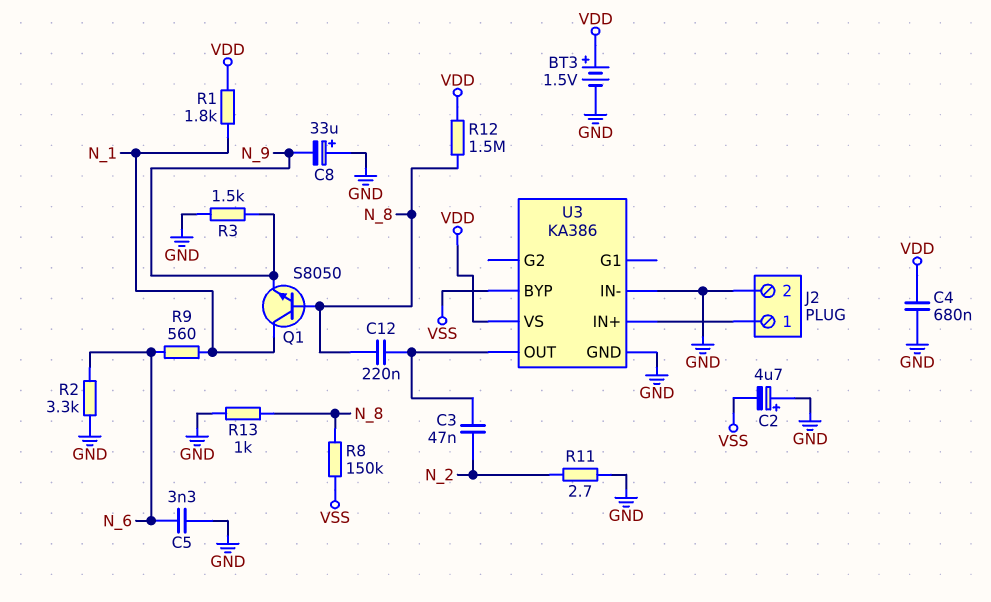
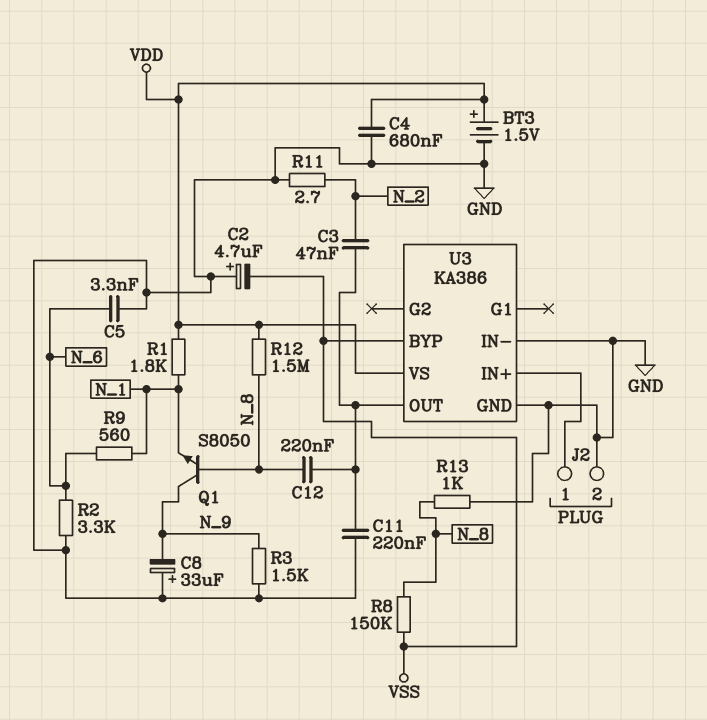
C11: none -> 220nF (GND, U3/OUT)
Q1: NPN S8050 (B N_8, C N_1, E N_9) -> NPN S8050 (B N_8, C N_9, E N_1)

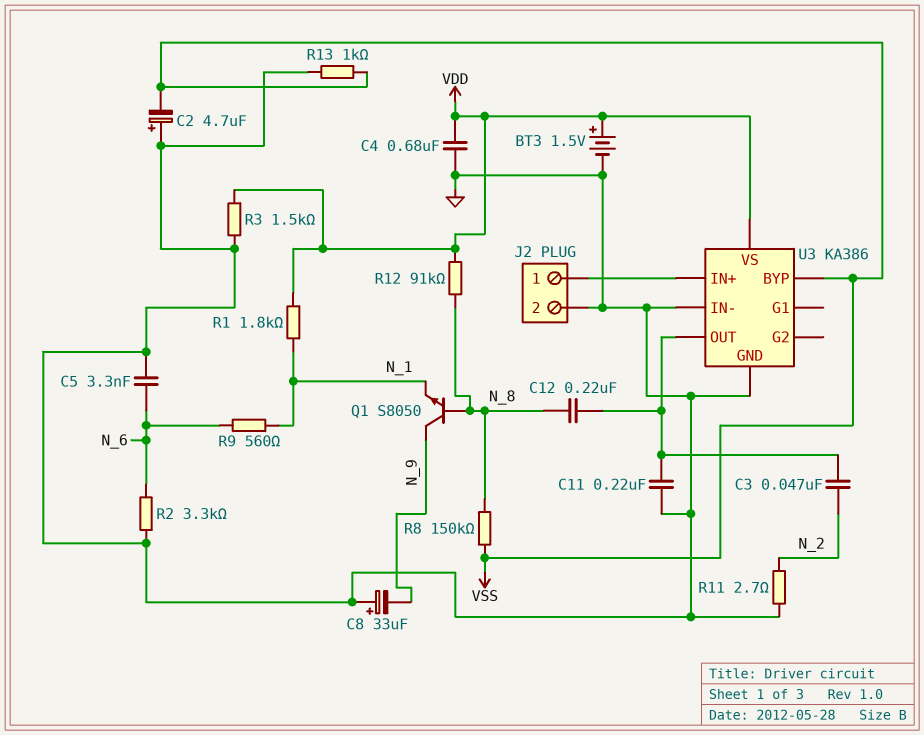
R3: 1.5k (GND, N_9) -> 1.5k (GND, VDD)
R12: 1.5M (N_8, VDD) -> 91k (N_8, VDD)
R13: 1k (GND, N_8) -> 1k (GND, VSS)

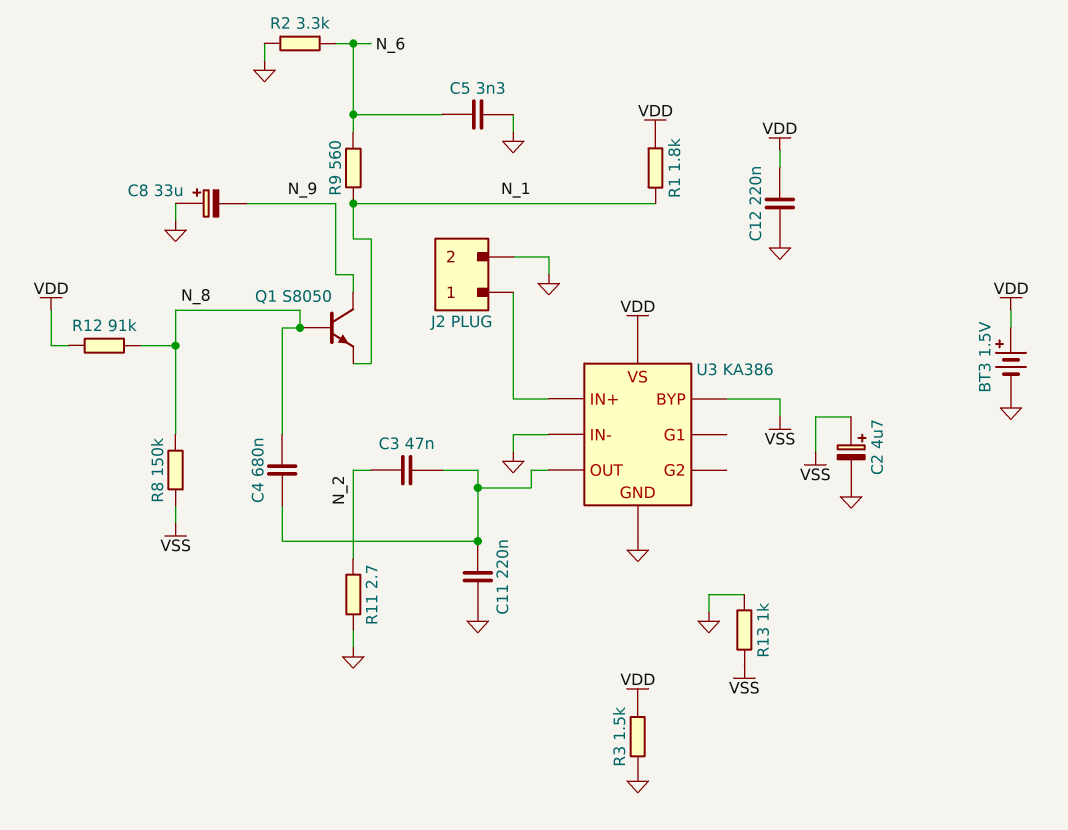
C2: 4.7uF (plus GND, minus VSS) -> 4.7uF (plus VSS, minus GND)
C4: 680nF (GND, VDD) -> 680nF (N_8, U3/OUT)
C12: 220nF (N_8, U3/OUT) -> 220nF (GND, VDD)

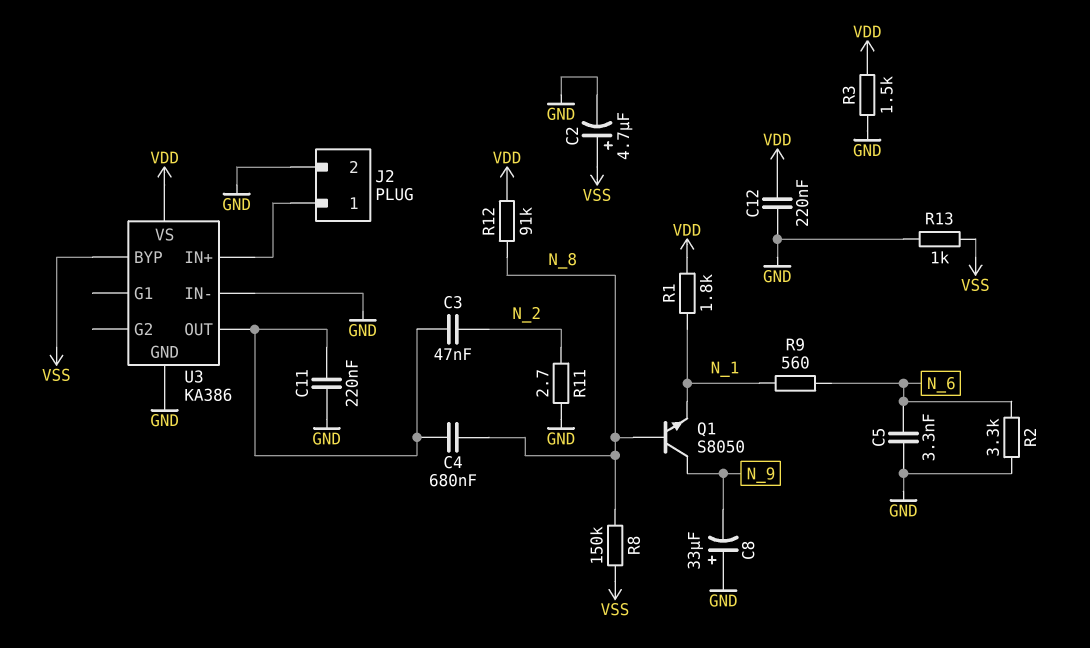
BT3: 1.5V (plus VDD, minus GND) -> none

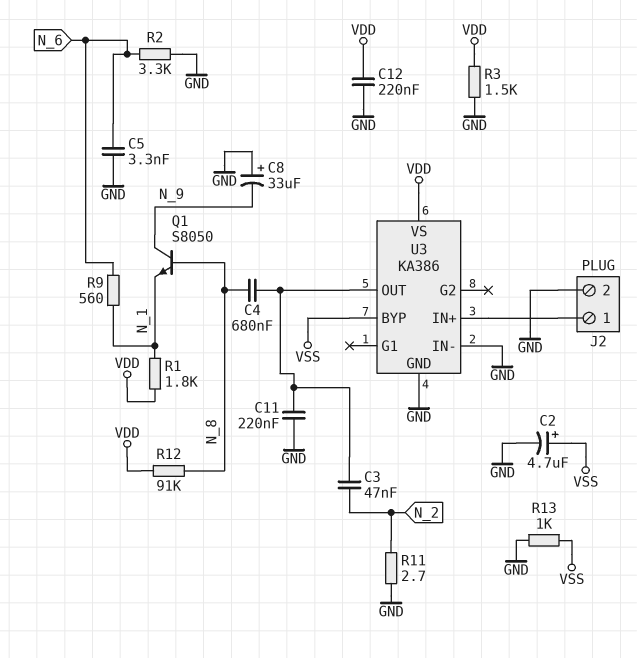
R8: 150k (N_8, VSS) -> none

